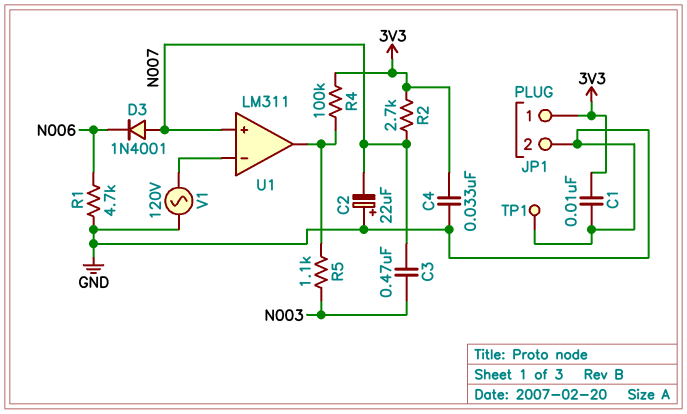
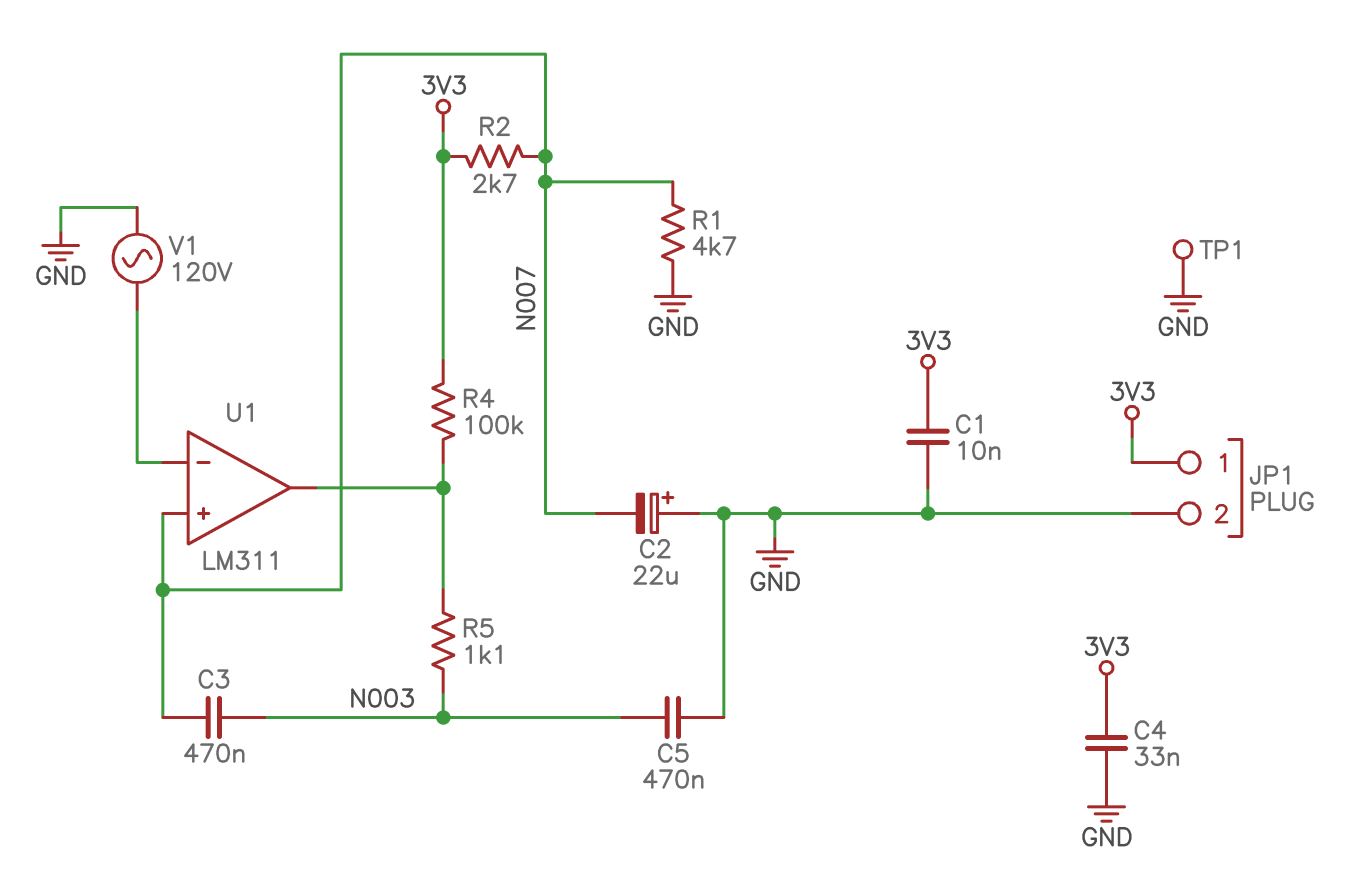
C5: none -> 470nF (GND, N003)
D3: diode 1N4001 (A N007, K N006) -> none
R1: 4.7k (GND, N006) -> 4.7k (GND, N007)

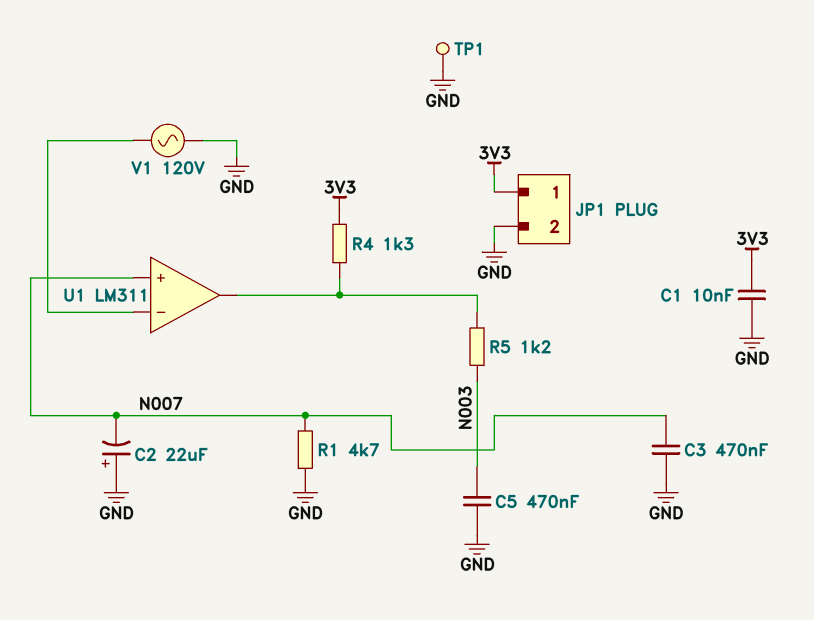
C3: 470nF (N003, N007) -> 470nF (GND, N007)
C4: 33nF (3V3, GND) -> none
R2: 2.7k (3V3, N007) -> none
R4: 100k (3V3, U1/out) -> 1.3k (3V3, U1/out)
R5: 1.1k (N003, U1/out) -> 1.2k (N003, U1/out)

